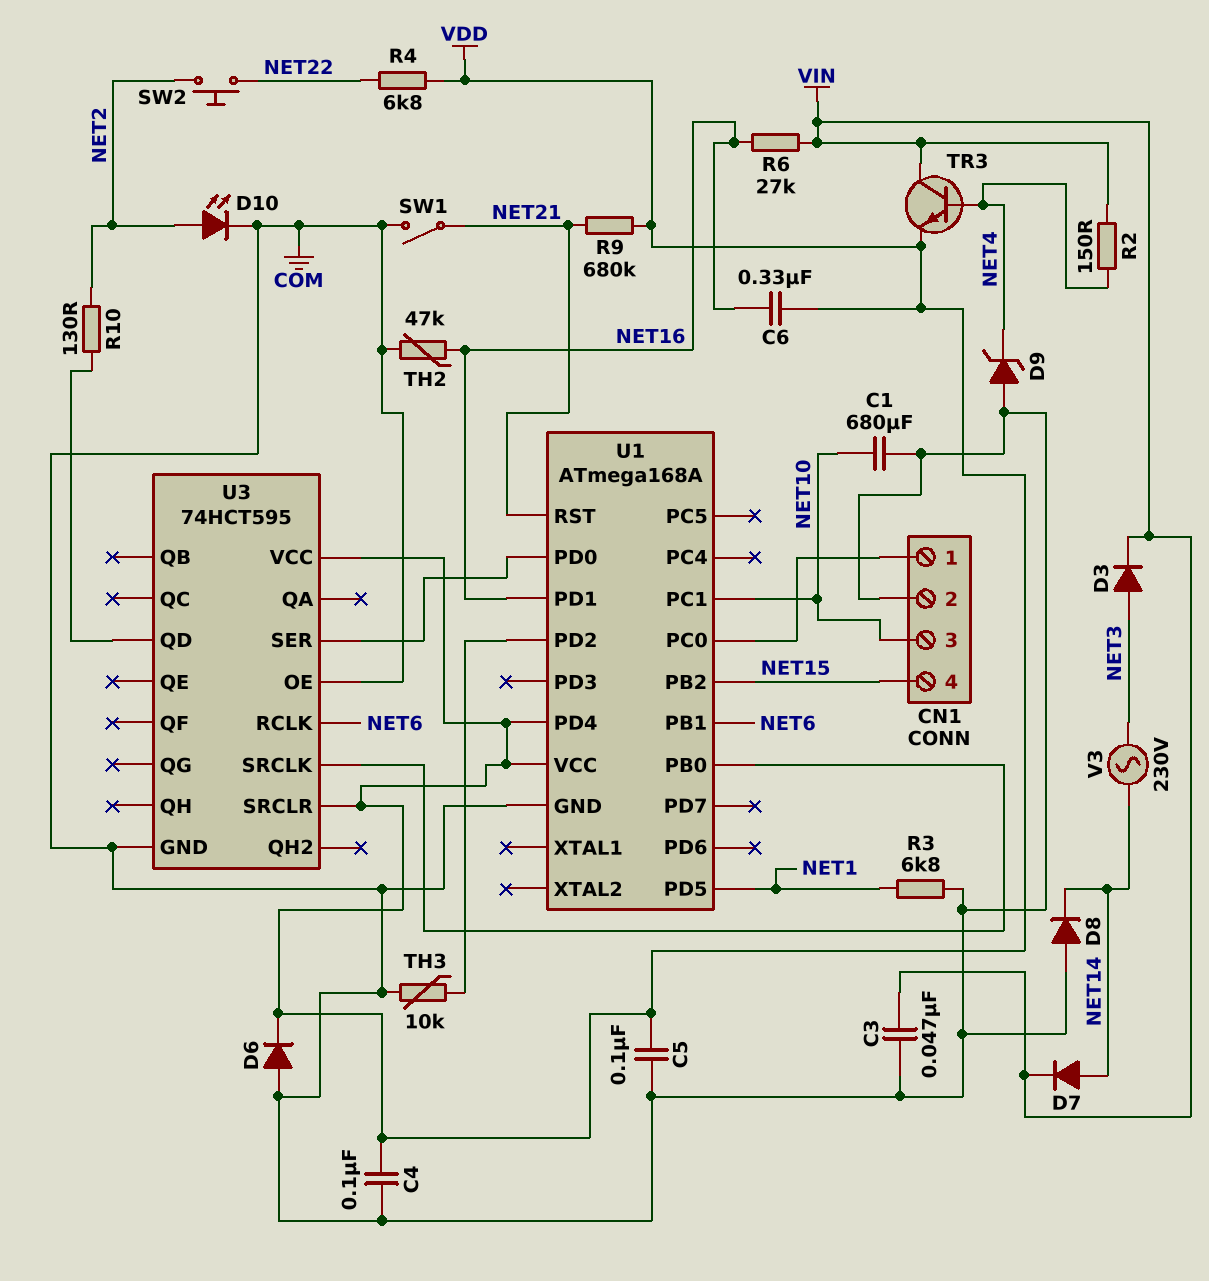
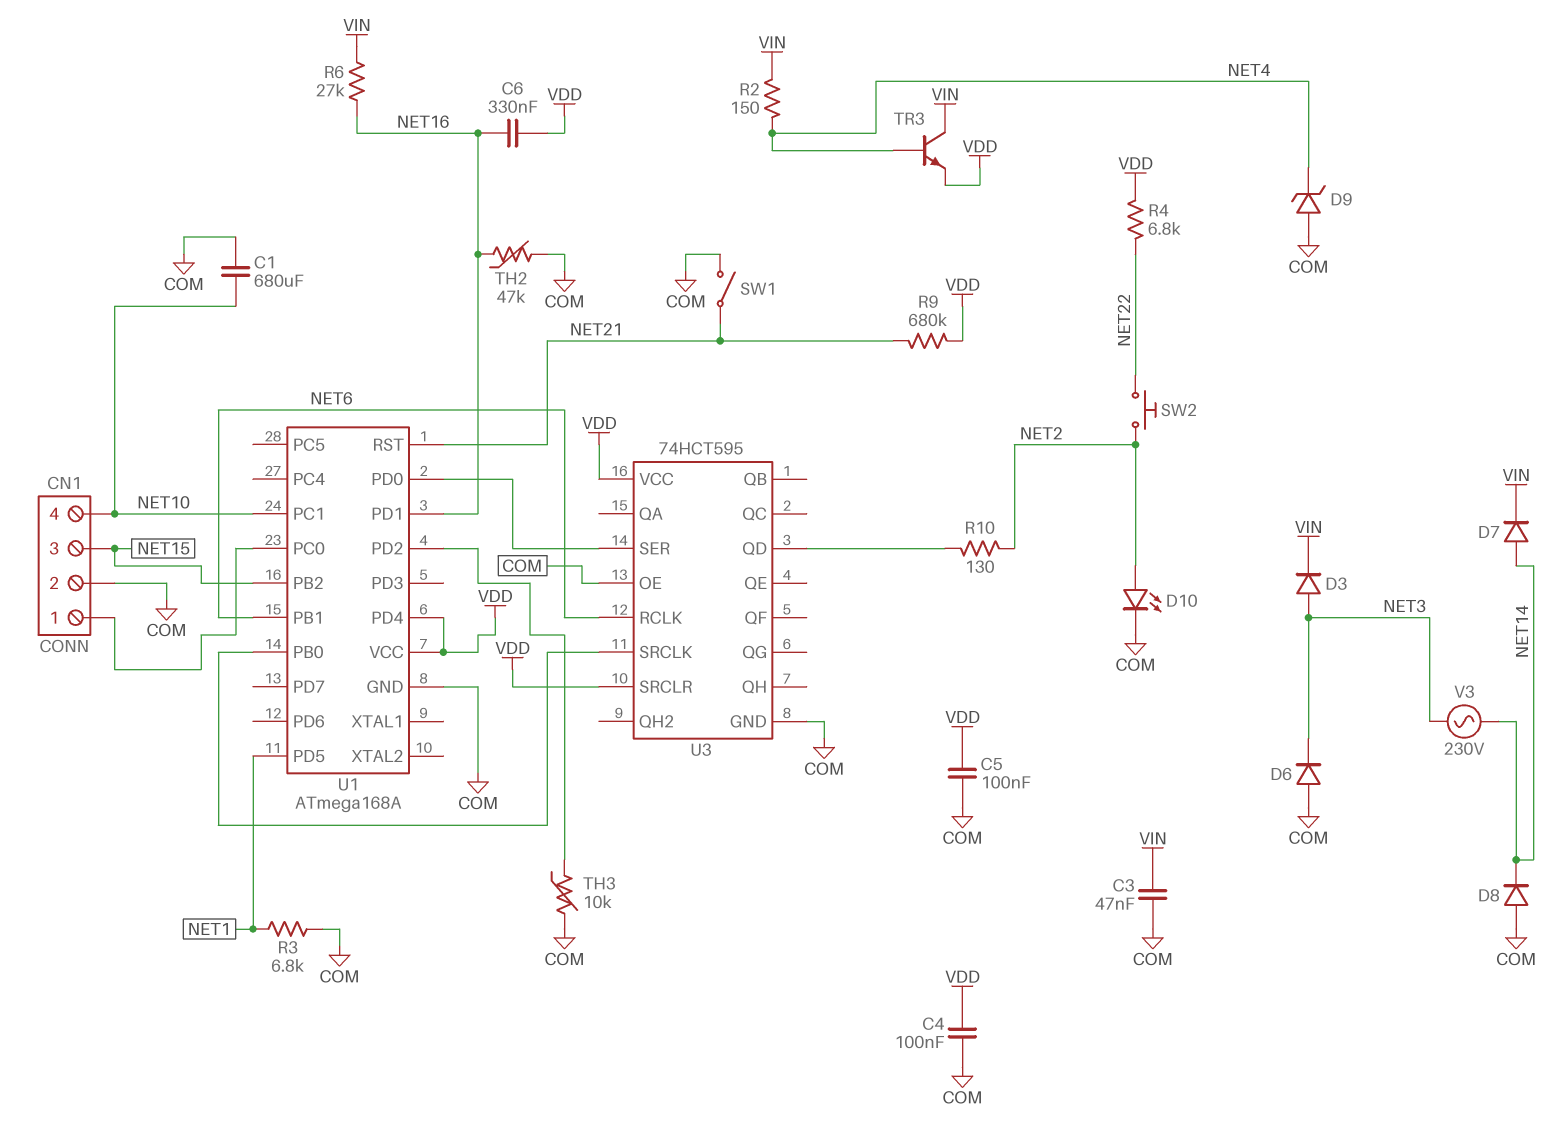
CN1 pin 3: NET10 -> NET15
CN1 pin 4: NET15 -> NET10
D6: diode (A COM, K VDD) -> diode (A COM, K NET3)

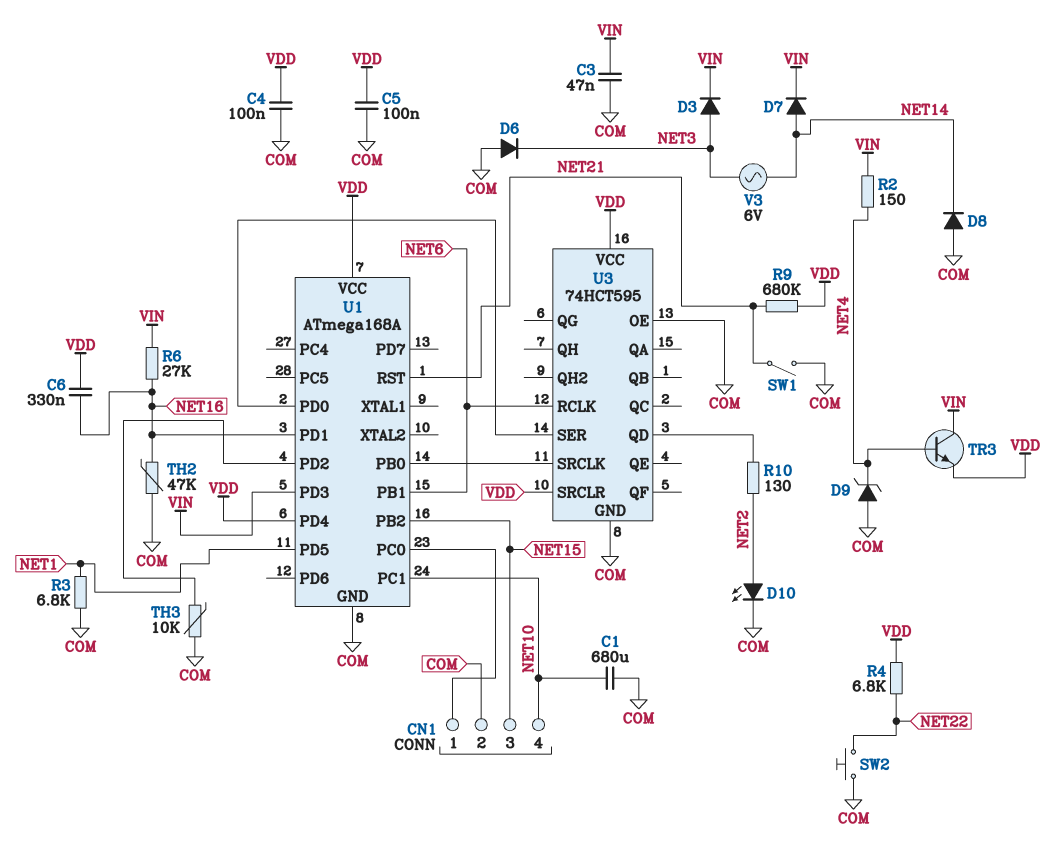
SW2: button (NET2, NET22) -> button (COM, NET22)
U1 pin PD3: none -> VIN
V3: AC 230V (NET3, NET14) -> AC 6V (NET3, NET14)

